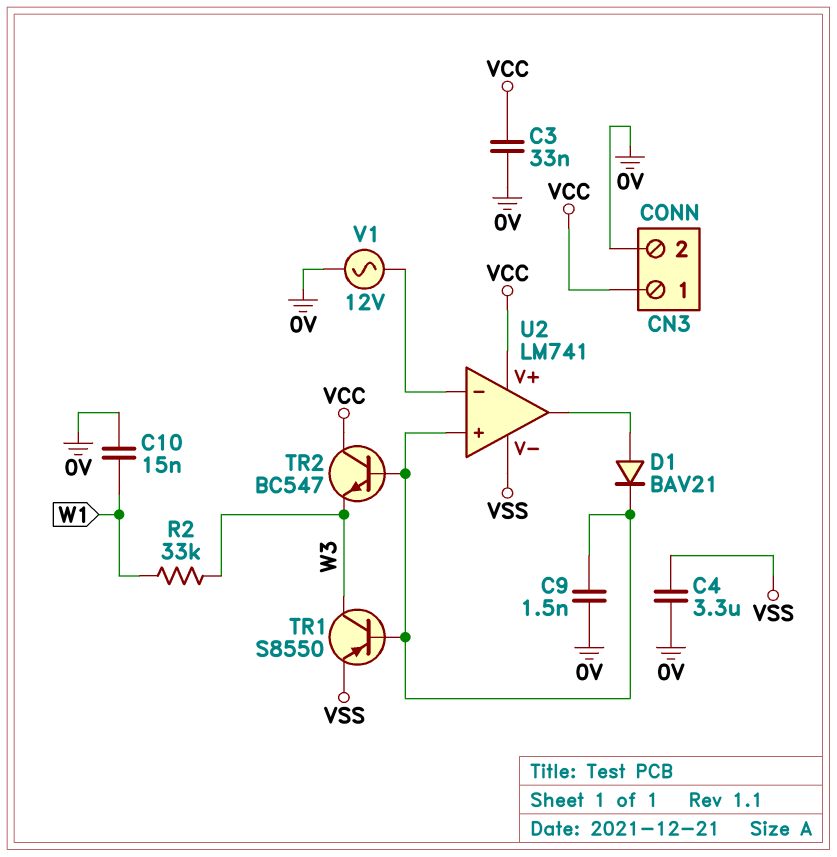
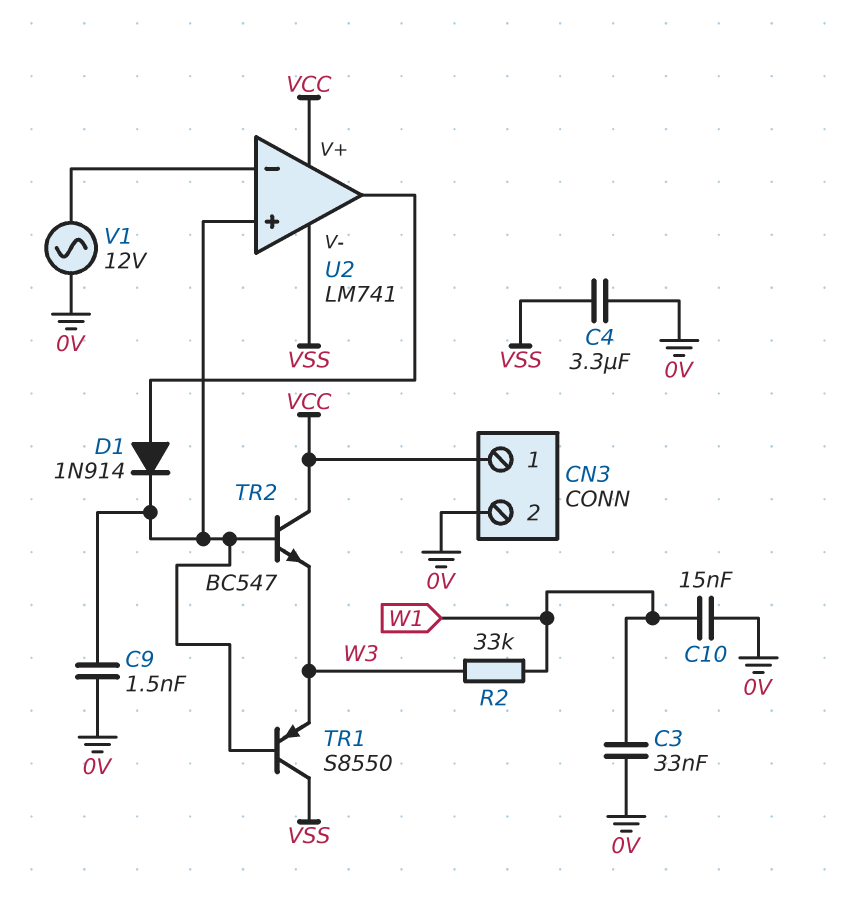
C3: 33nF (0V, VCC) -> 33nF (0V, W1)
D1: diode BAV21 (A U2/out, K U2/in+) -> diode 1N914 (A U2/out, K U2/in+)
TR1: PNP S8550 (B U2/in+, C W3, E VSS) -> PNP S8550 (B U2/in+, C VSS, E W3)

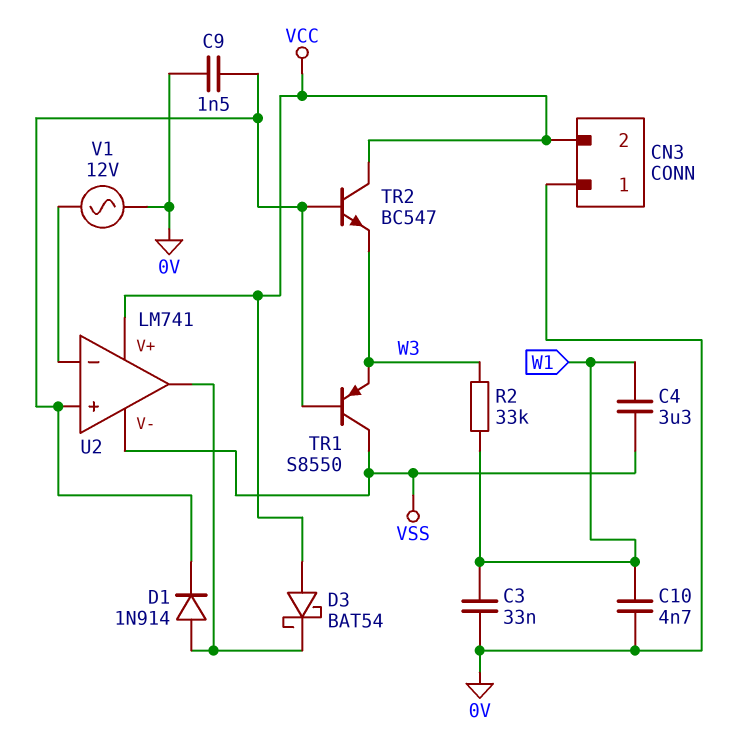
C4: 3.3uF (0V, VSS) -> 3.3uF (VSS, W1)
C10: 15nF (0V, W1) -> 4.7nF (0V, W1)
CN3 pin 1: VCC -> 0V
CN3 pin 2: 0V -> VCC
D3: none -> schottky BAT54 (A VCC, K U2/out)

